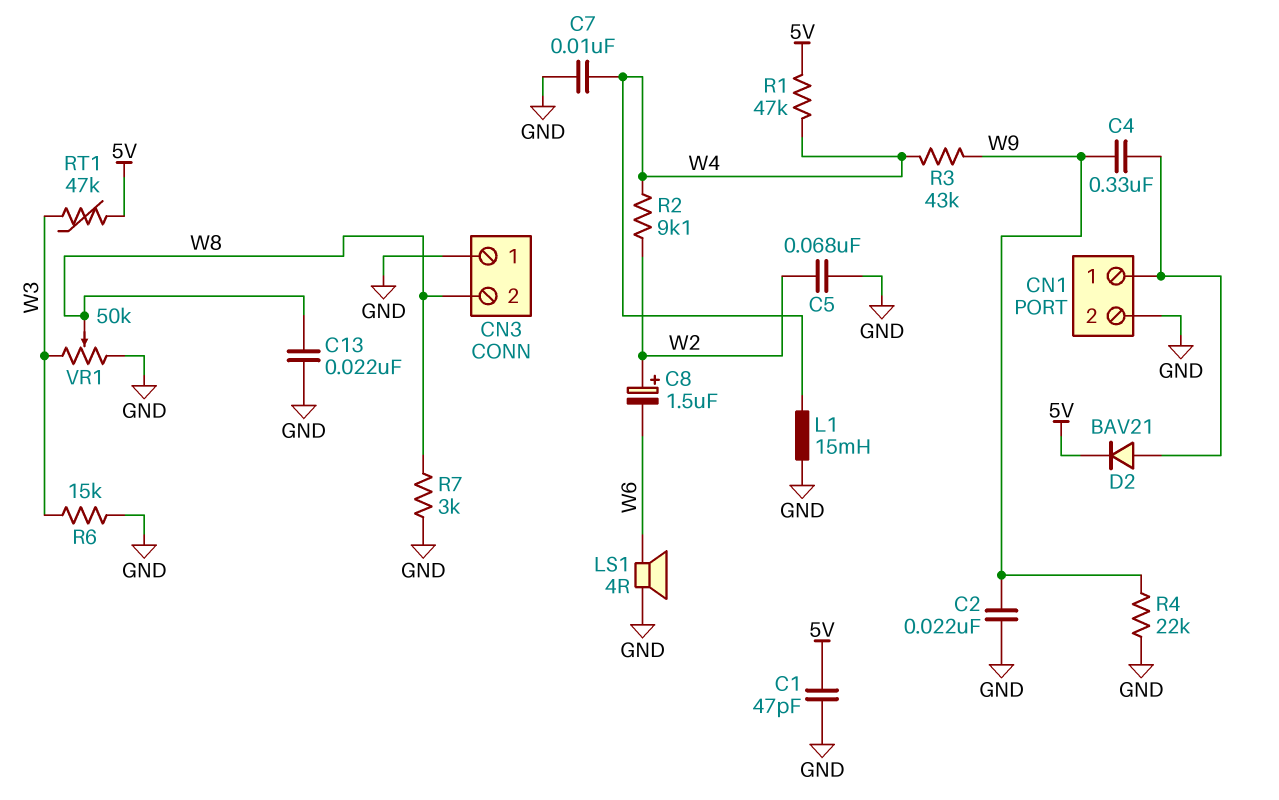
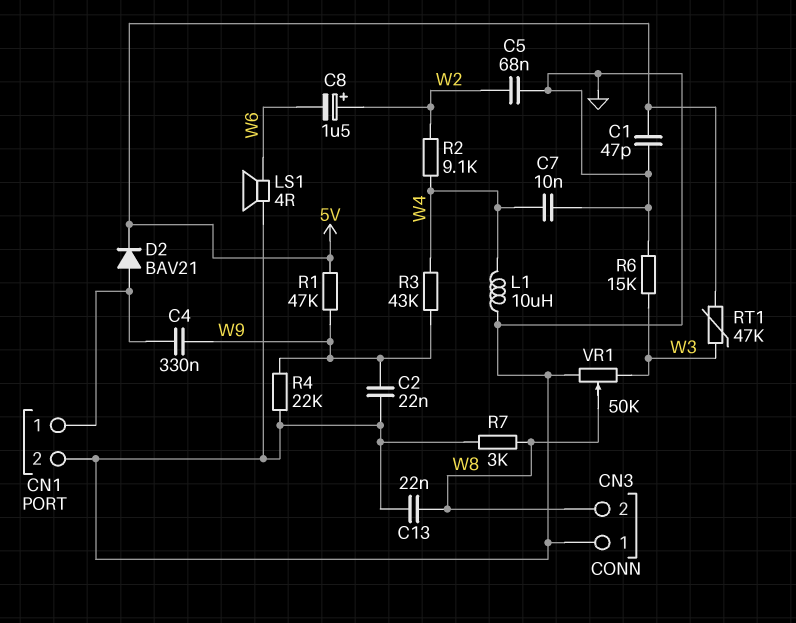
L1: 15mH (GND, W4) -> 10uH (GND, W4)
R1: 47k (5V, W4) -> 47k (5V, W9)

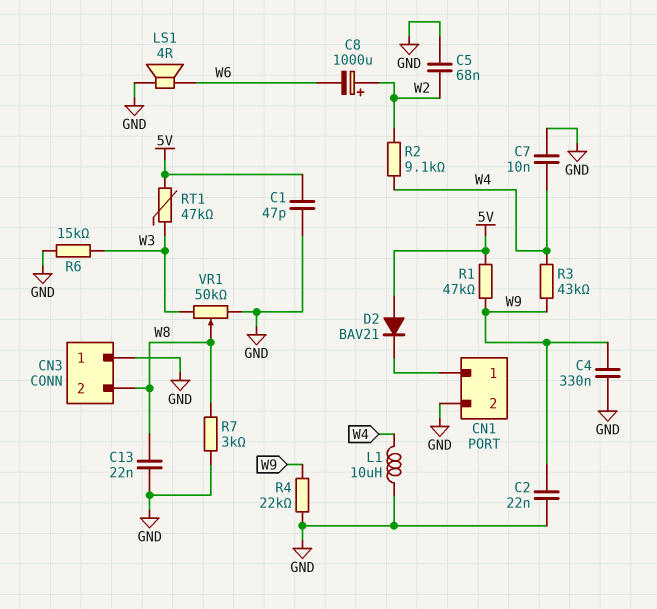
C4: 330nF (CN1/1, W9) -> 330nF (GND, W9)
C8: 1.5uF (plus W2, minus W6) -> 1000uF (plus W2, minus W6)
D2: diode BAV21 (A CN1/1, K 5V) -> diode BAV21 (A 5V, K CN1/1)

